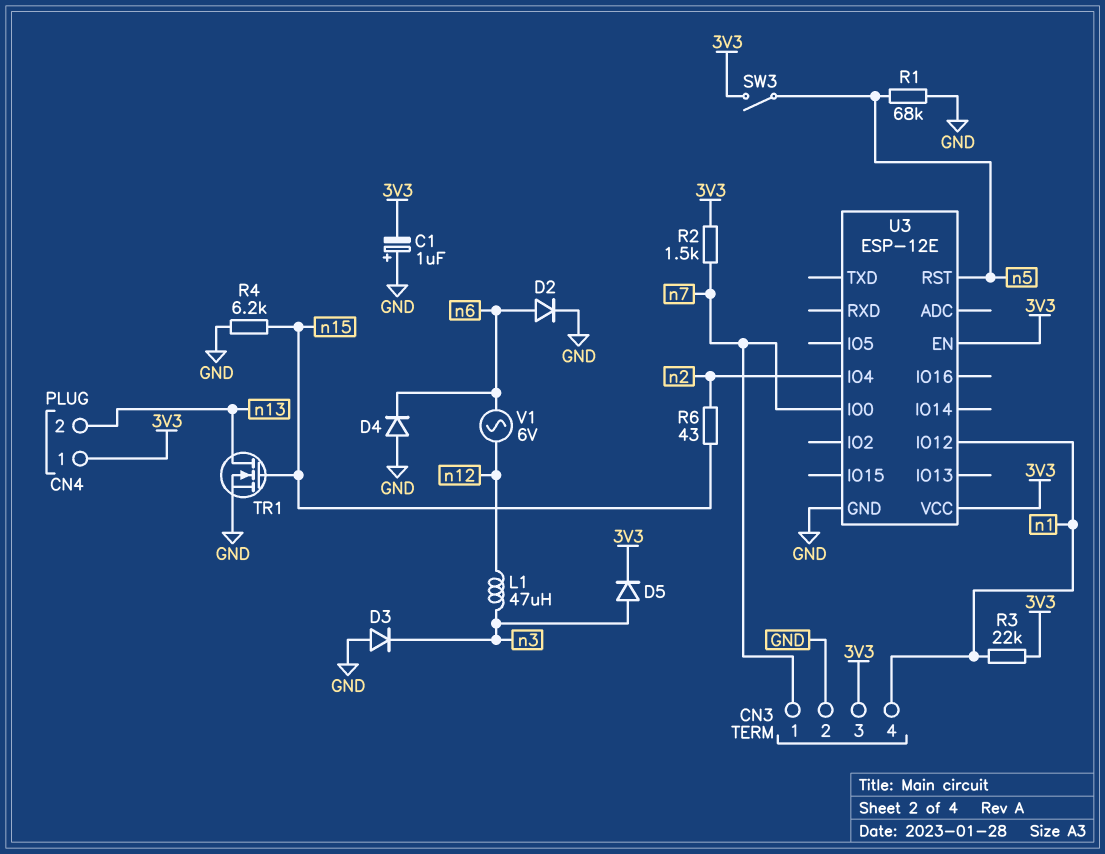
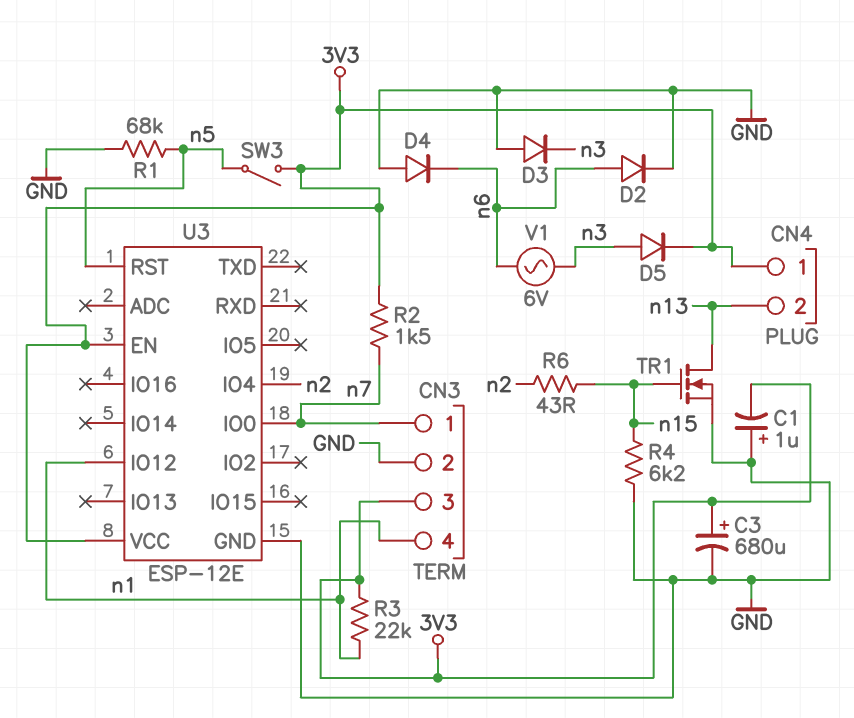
C3: none -> 680uF (plus 3V3, minus GND)
L1: 47uH (n3, n12) -> none
V1: AC 6V (n6, n12) -> AC 6V (n3, n6)

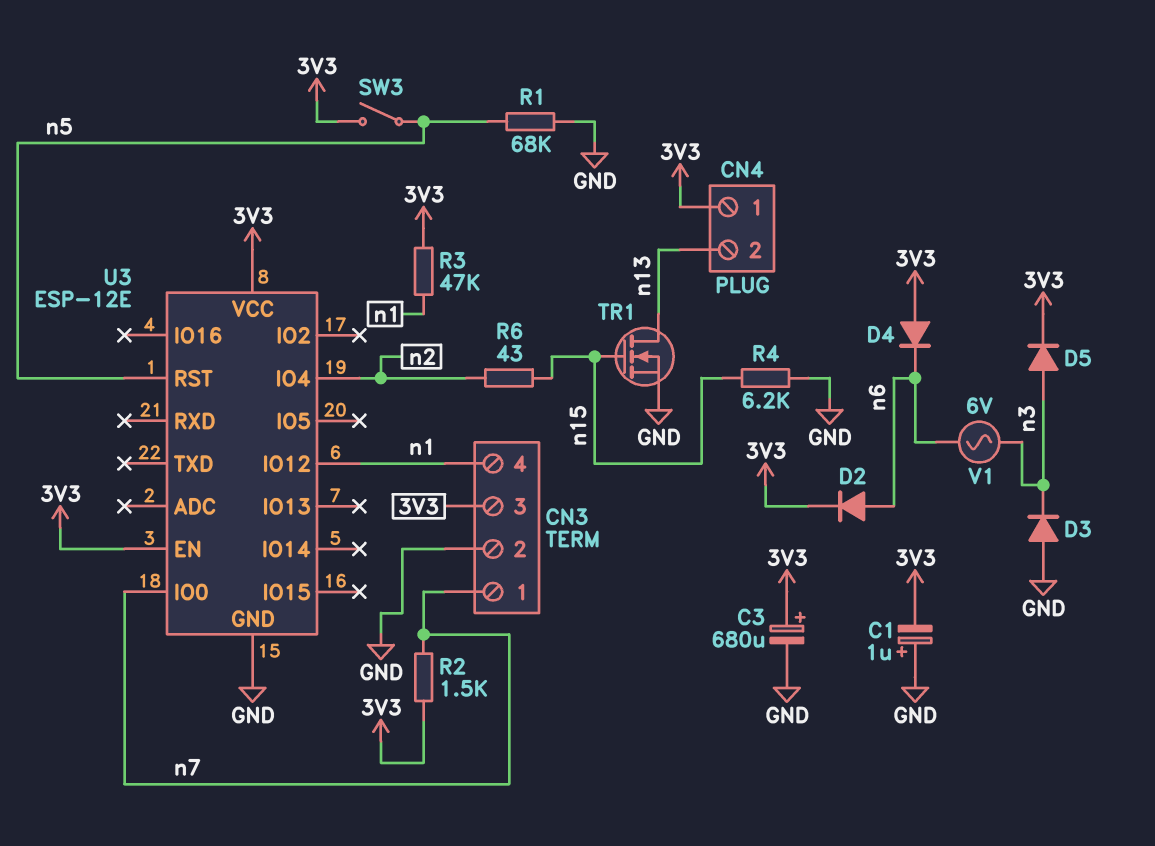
D2: diode (A n6, K GND) -> diode (A n6, K 3V3)
D4: diode (A GND, K n6) -> diode (A 3V3, K n6)
R3: 22k (3V3, n1) -> 47k (3V3, n1)

